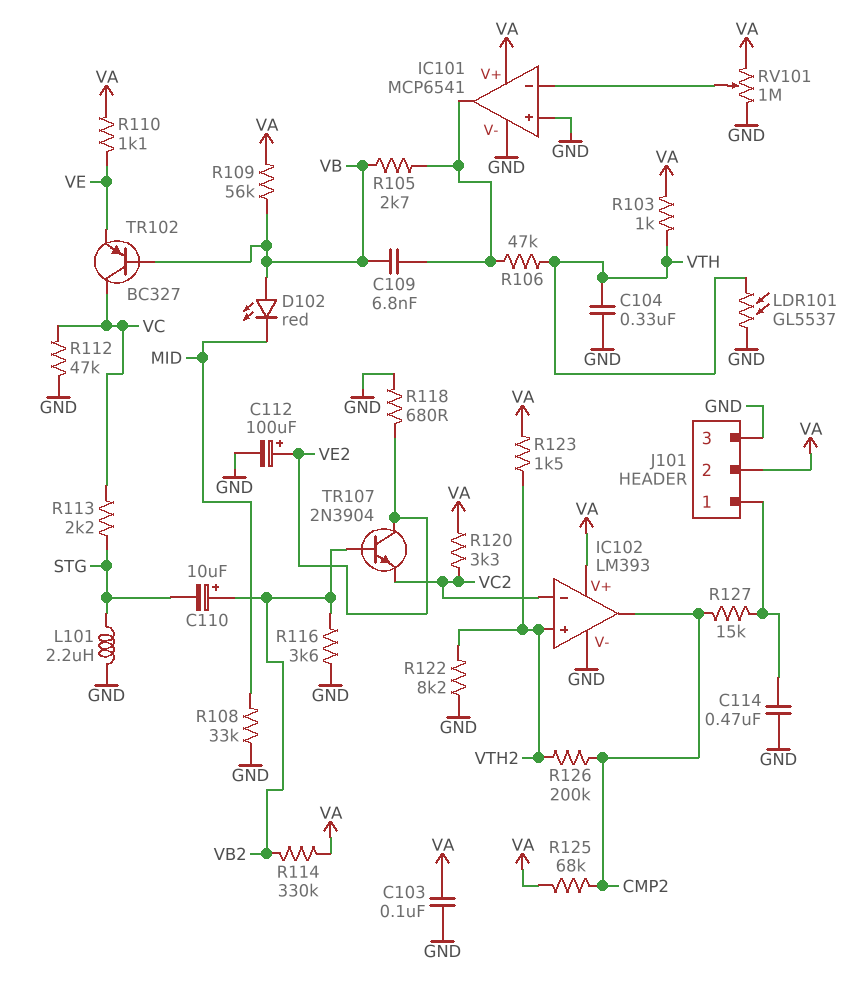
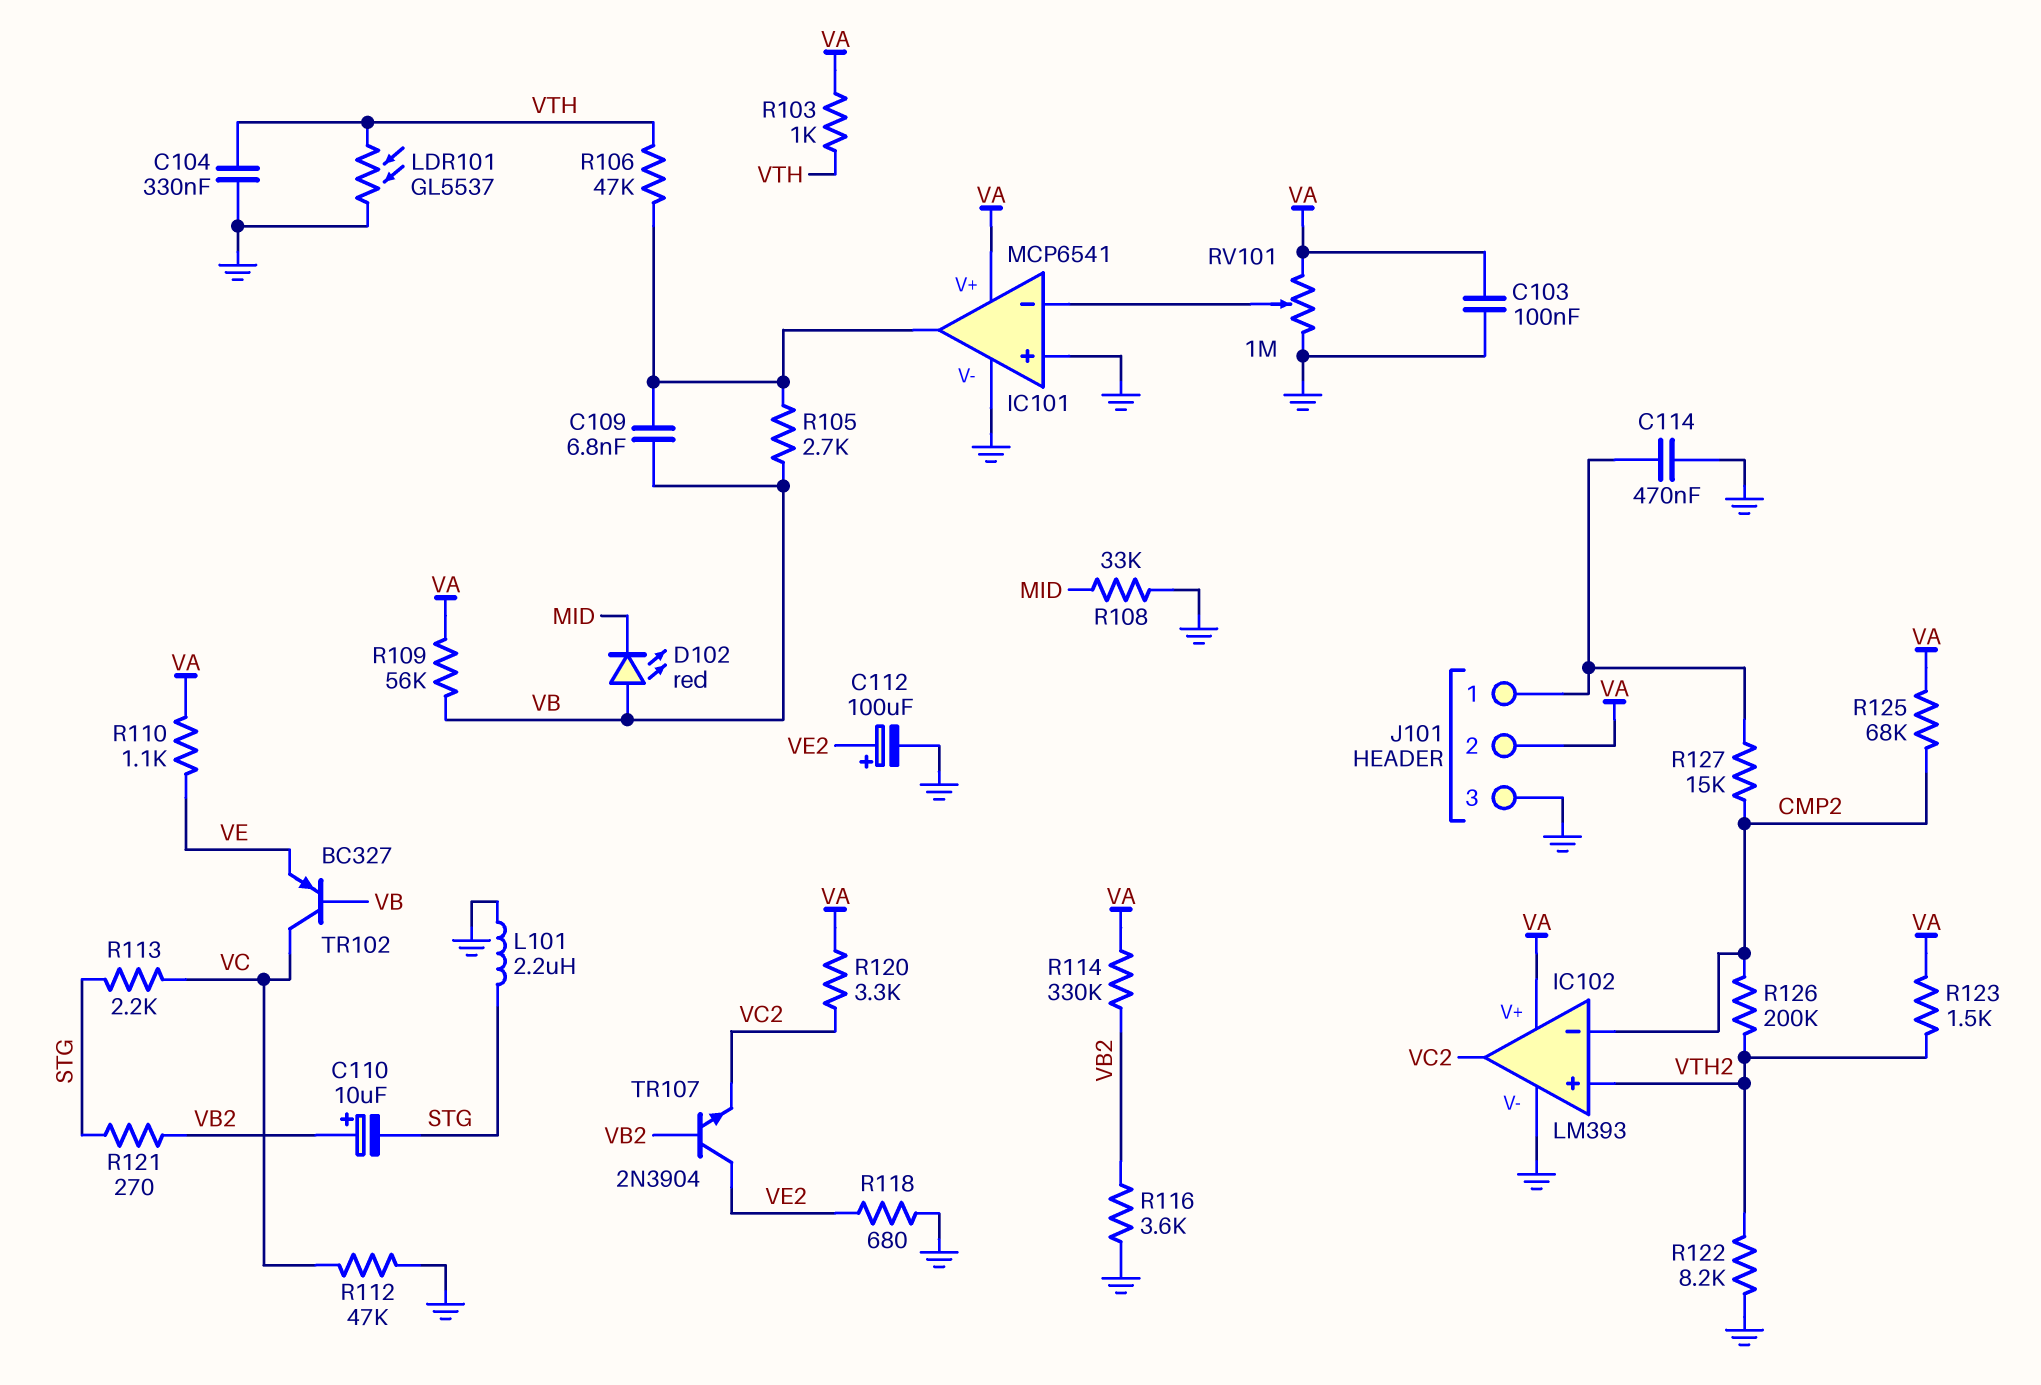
IC102 pin in-: VC2 -> CMP2
IC102 pin out: CMP2 -> VC2
R121: none -> 270 (STG, VB2)

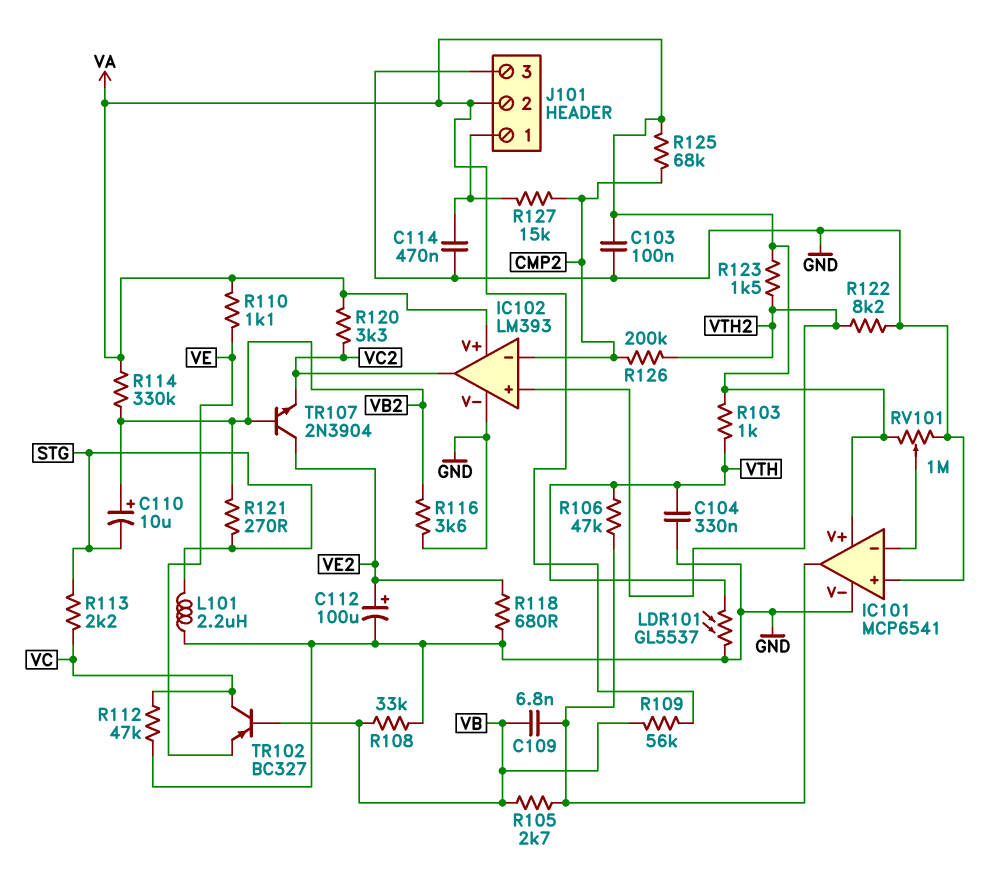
D102: LED red (A VB, K MID) -> none
R108: 33k (GND, MID) -> 33k (GND, VB)

